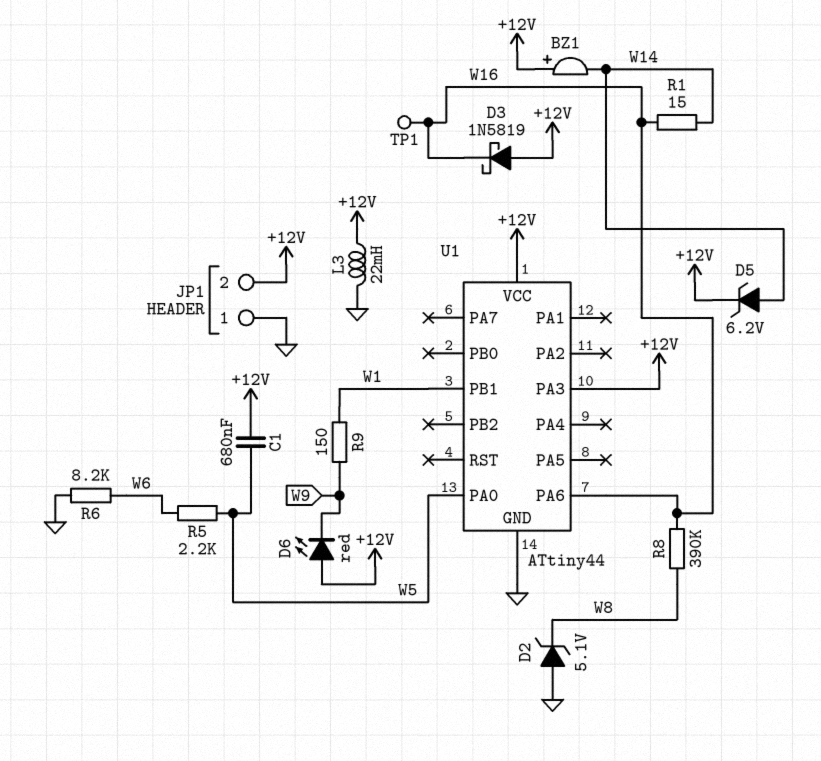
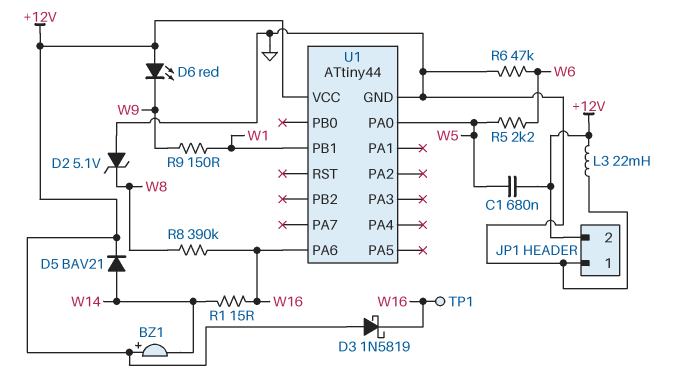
D5: zener 6.2V (A W14, K +12V) -> diode BAV21 (A W14, K +12V)
R6: 8.2k (GND, W6) -> 47k (GND, W6)
U1 pin PA3: +12V -> none

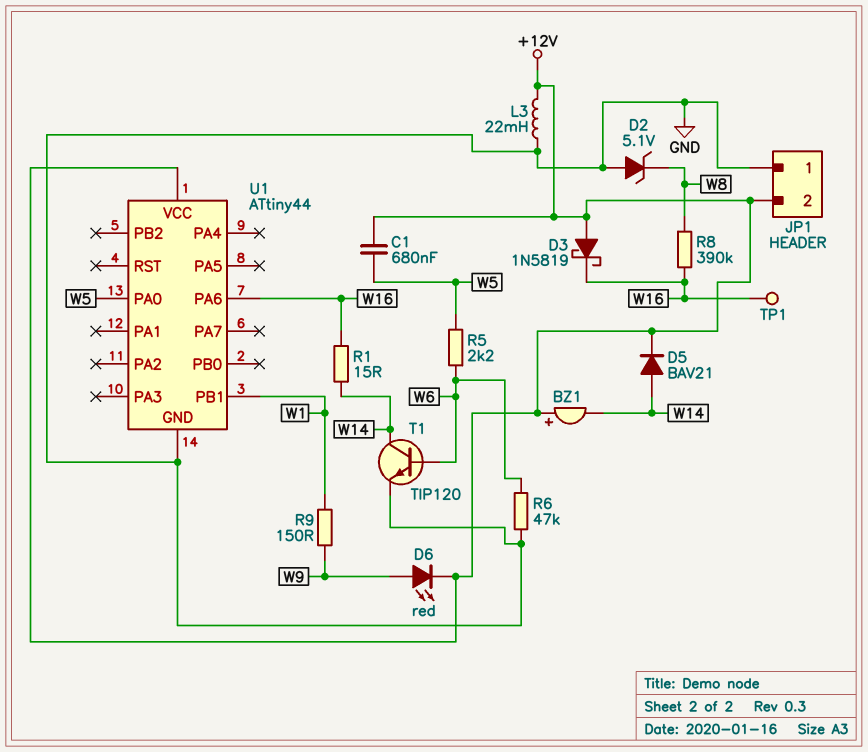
D6: LED red (A +12V, K W9) -> LED red (A W9, K +12V)
T1: none -> NPN TIP120 (B W6, C W14, E GND)

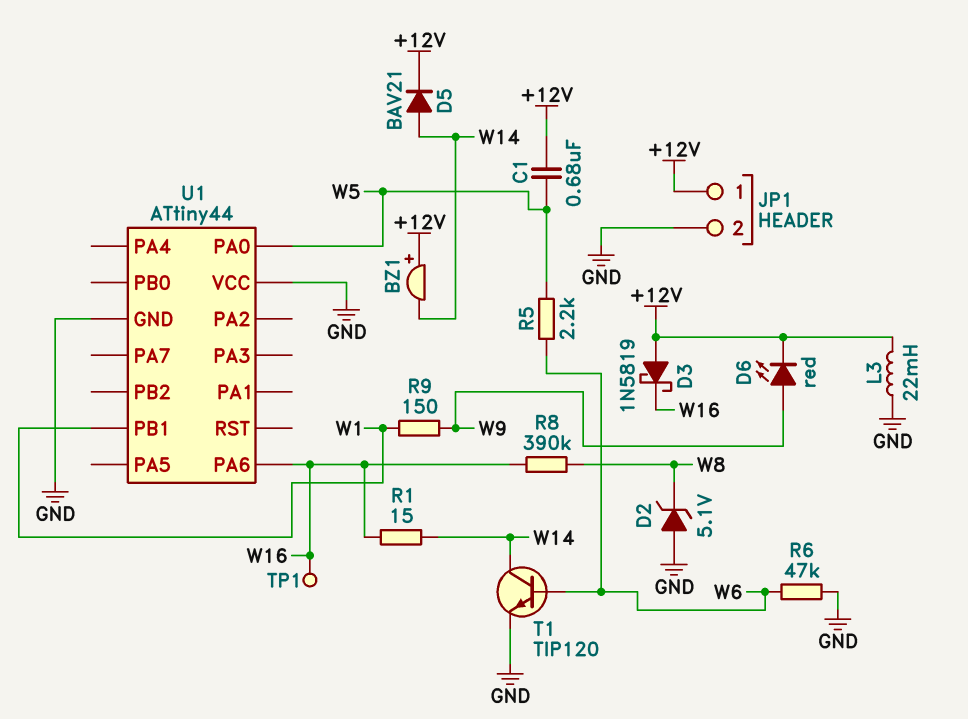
JP1 pin 1: GND -> +12V
JP1 pin 2: +12V -> GND
U1 pin VCC: +12V -> GND

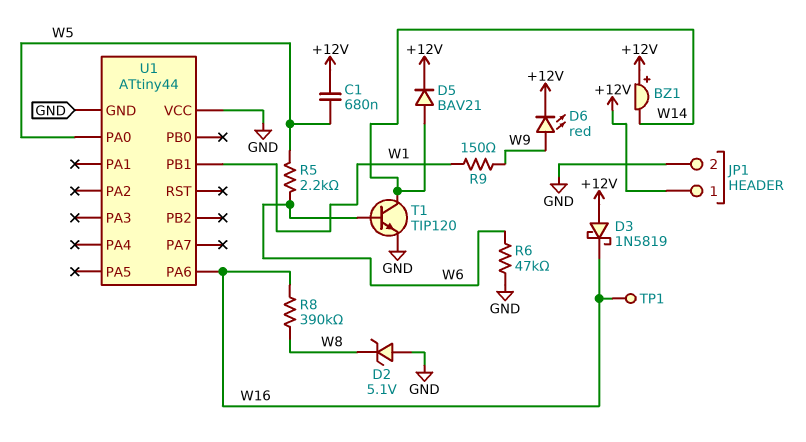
L3: 22mH (+12V, GND) -> none
R1: 15 (W14, W16) -> none

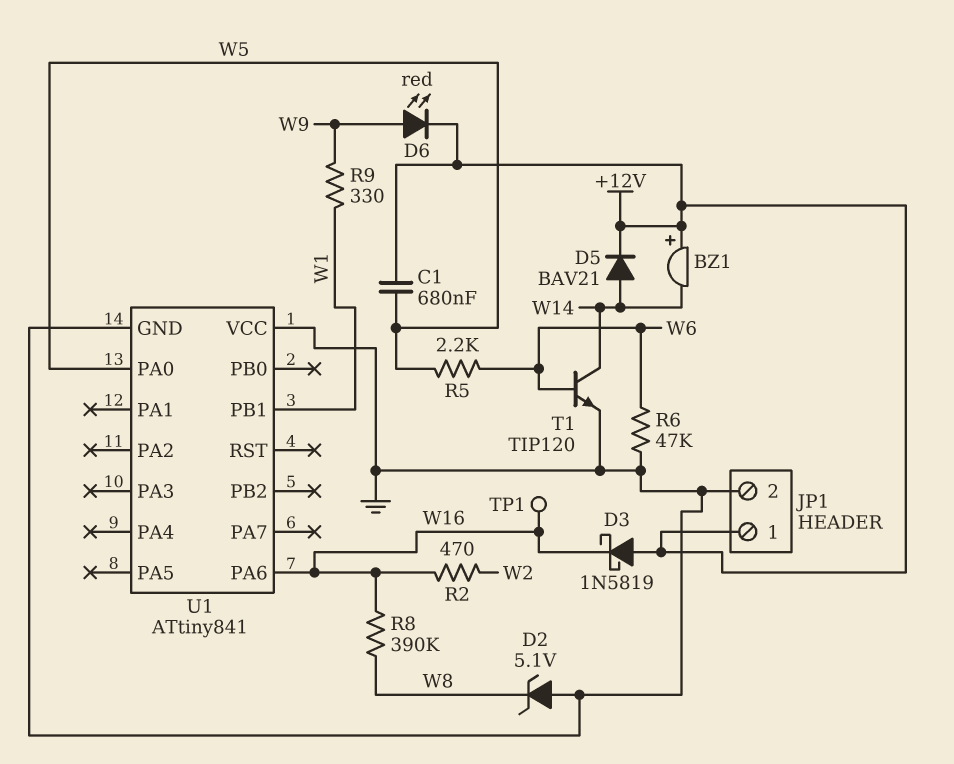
R2: none -> 470 (W2, W16)
R9: 150 (W1, W9) -> 330 (W1, W9)
U1: ATtiny44 -> ATtiny841

